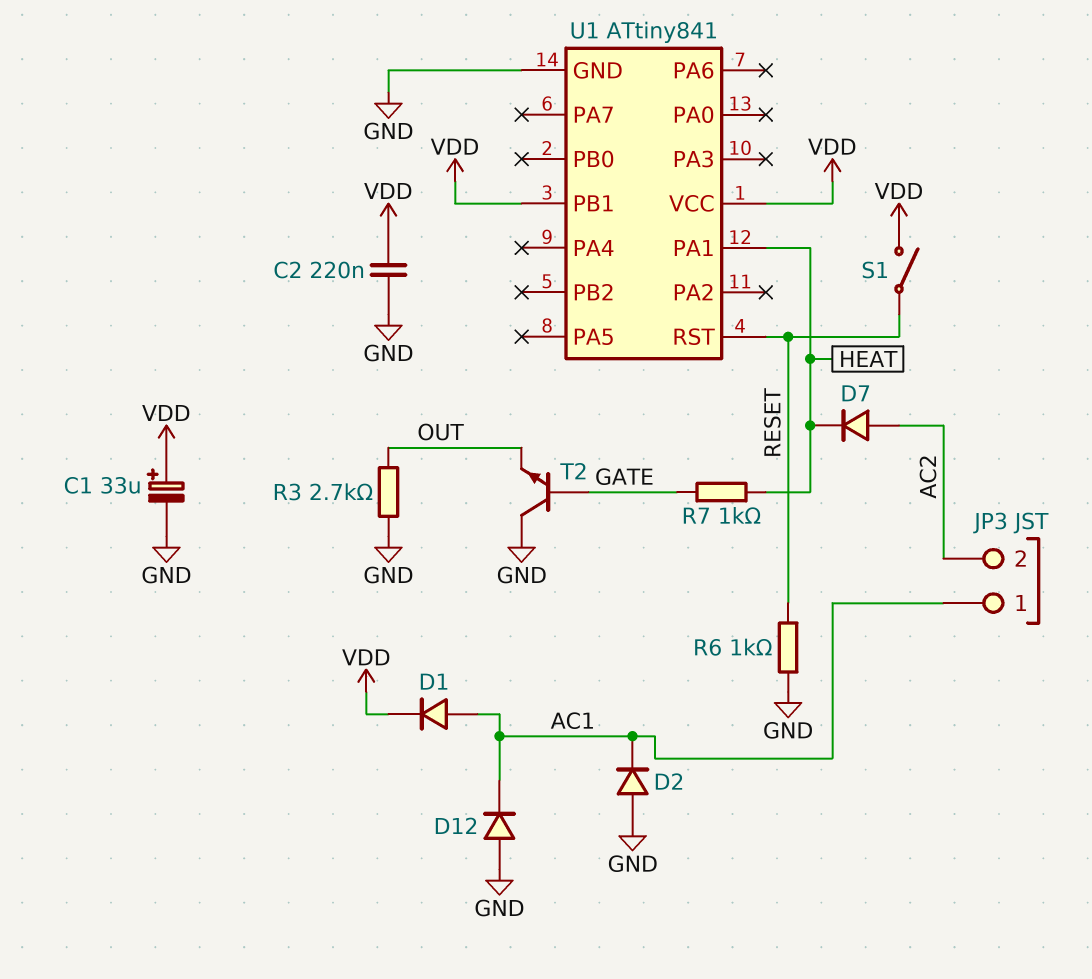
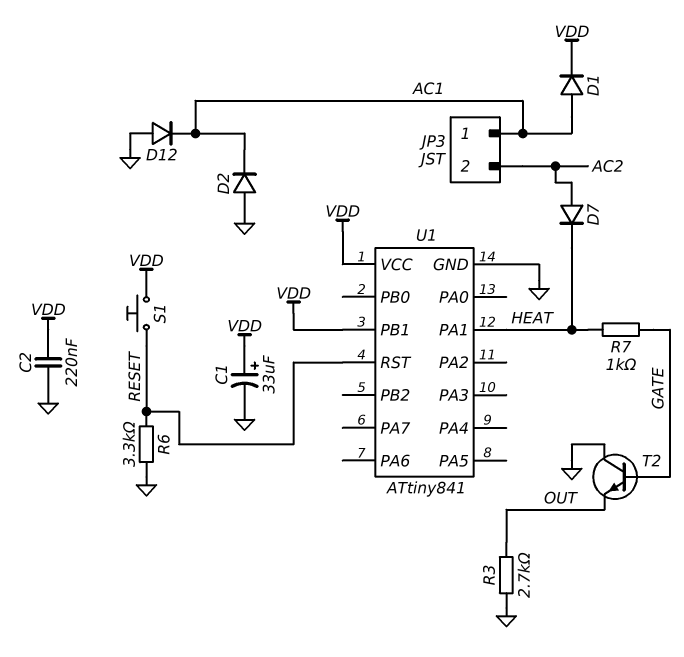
R6: 1k (GND, RESET) -> 3.3k (GND, RESET)
S1: switch (RESET, VDD) -> button (RESET, VDD)

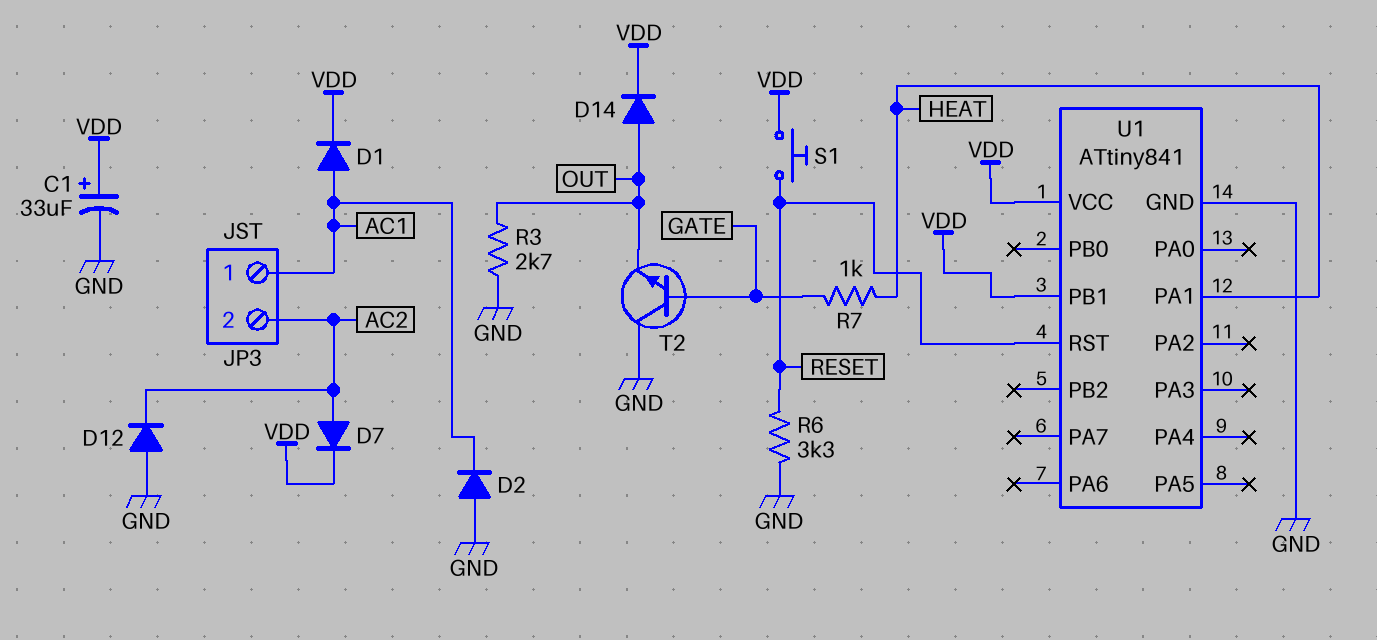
C2: 220nF (GND, VDD) -> none
D7: diode (A AC2, K HEAT) -> diode (A AC2, K VDD)
D12: diode (A GND, K AC1) -> diode (A GND, K AC2)
D14: none -> diode (A OUT, K VDD)

